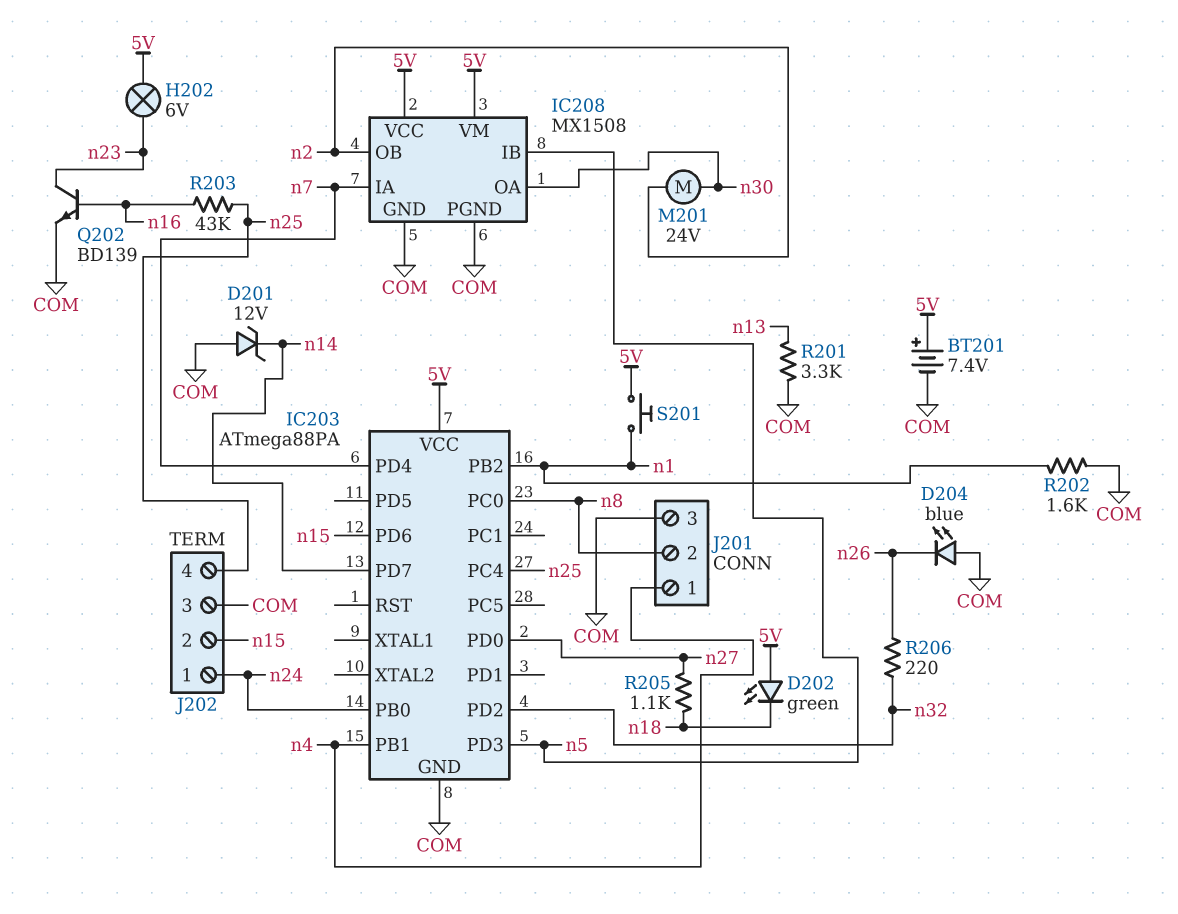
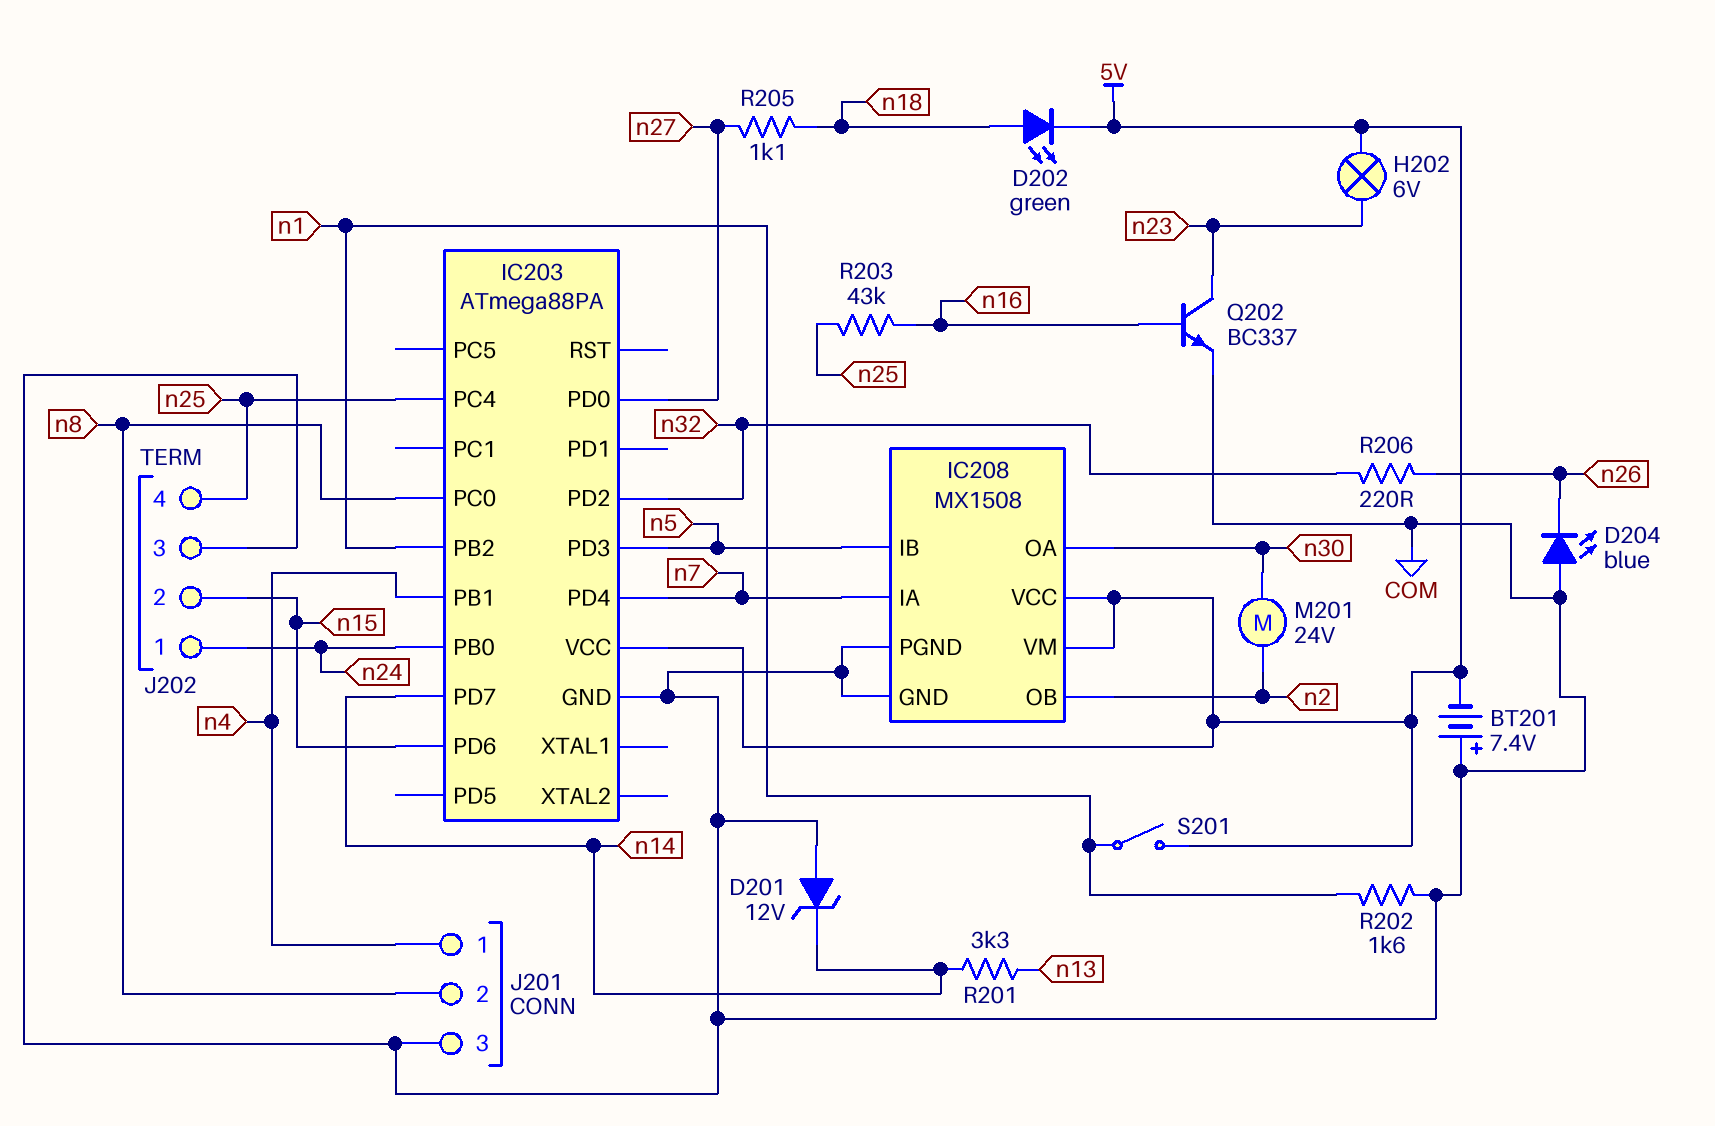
BT201: 7.4V (plus 5V, minus COM) -> 7.4V (plus COM, minus 5V)
D202: LED green (A 5V, K n18) -> LED green (A n18, K 5V)
Q202: NPN BD139 (B n16, C n23, E COM) -> NPN BC337 (B n16, C n23, E COM)
R201: 3.3k (COM, n13) -> 3.3k (n13, n14)
S201: button (5V, n1) -> switch (5V, n1)

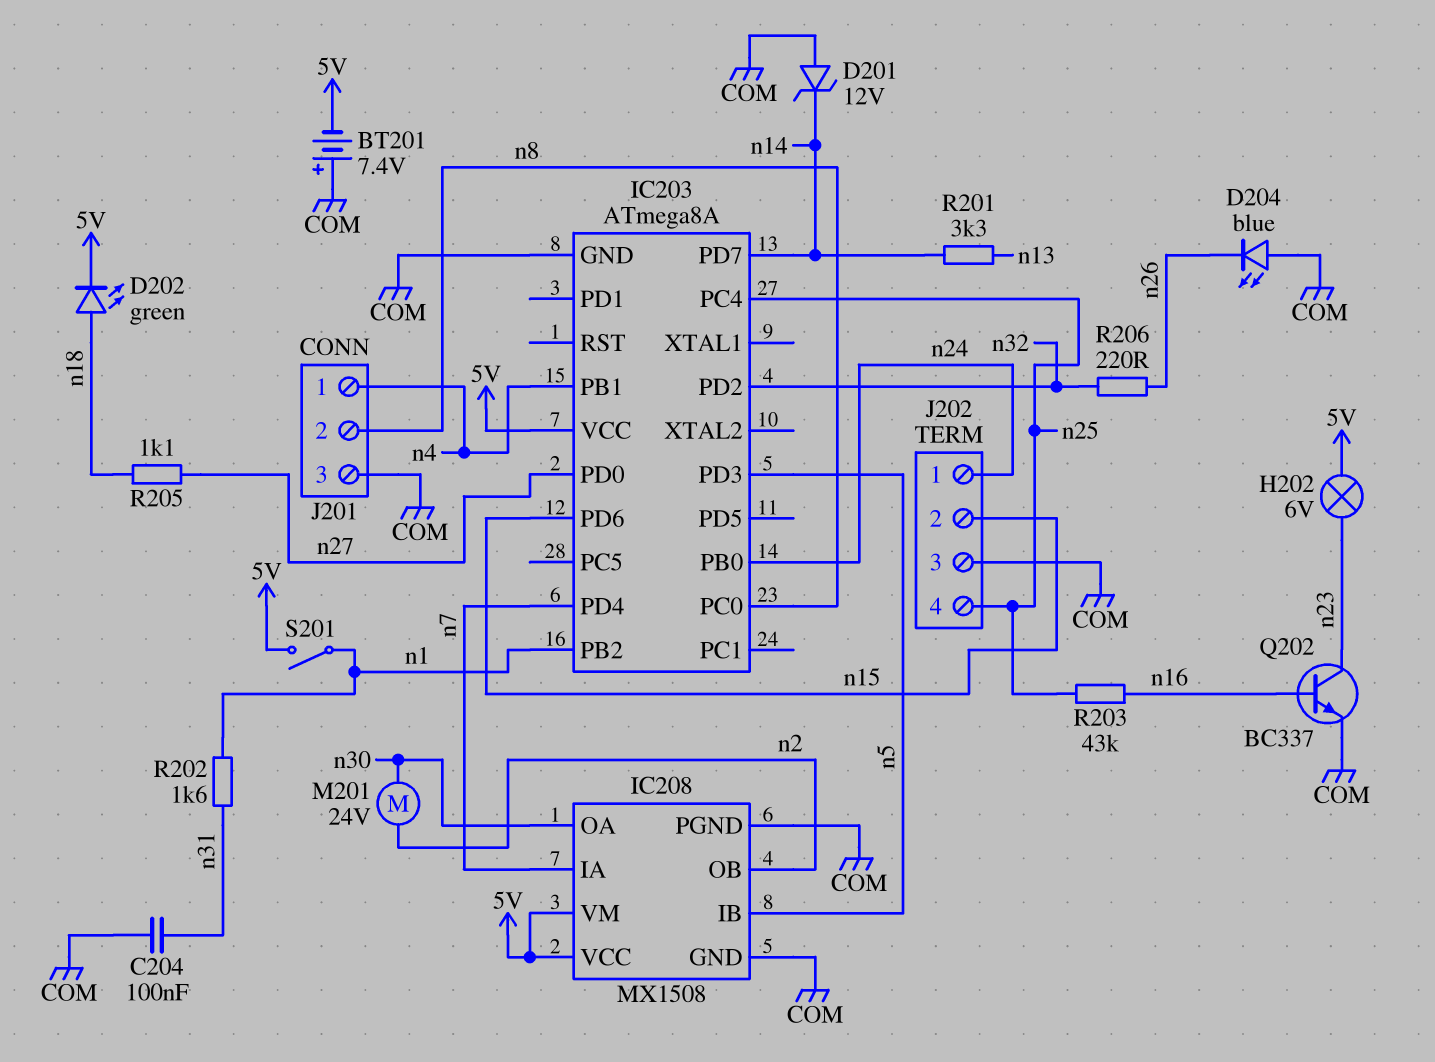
C204: none -> 100nF (COM, n31)
IC203: ATmega88PA -> ATmega8A
R202: 1.6k (COM, n1) -> 1.6k (n1, n31)

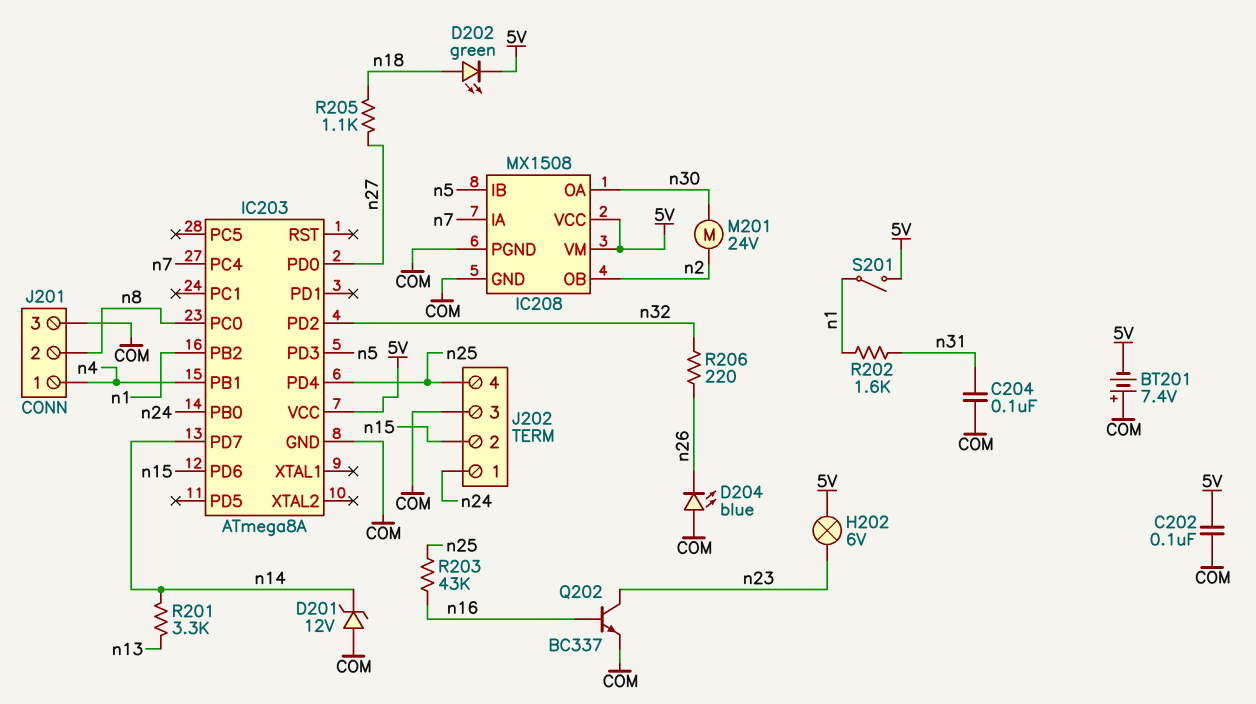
C202: none -> 100nF (5V, COM)
IC203 pin PC4: n25 -> n7
IC203 pin PD4: n7 -> n25

